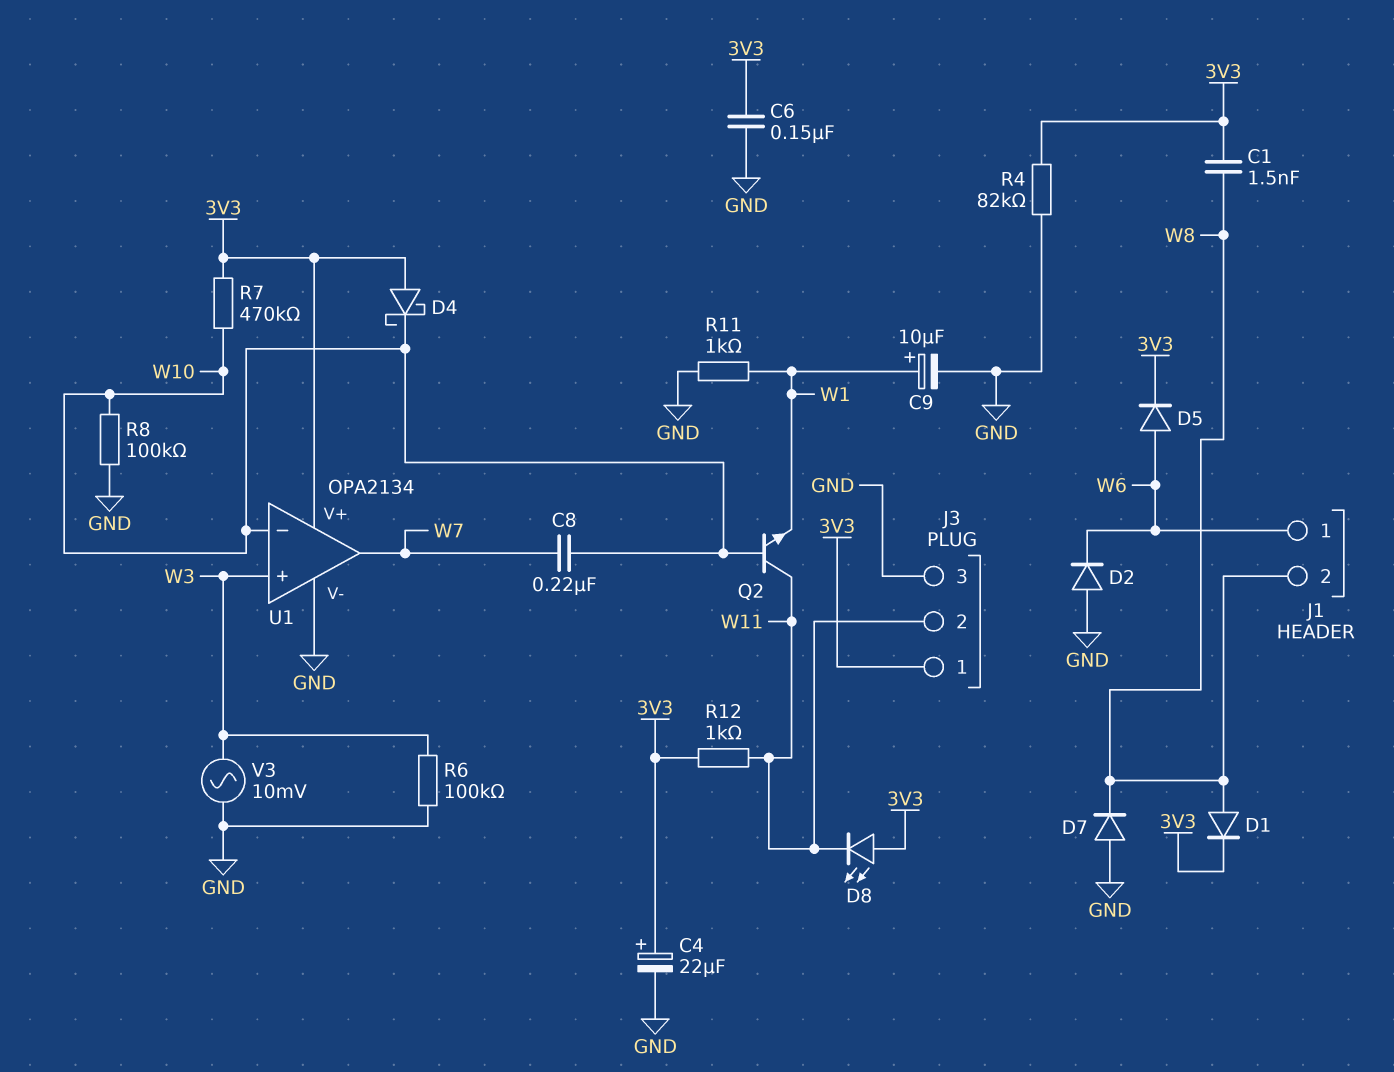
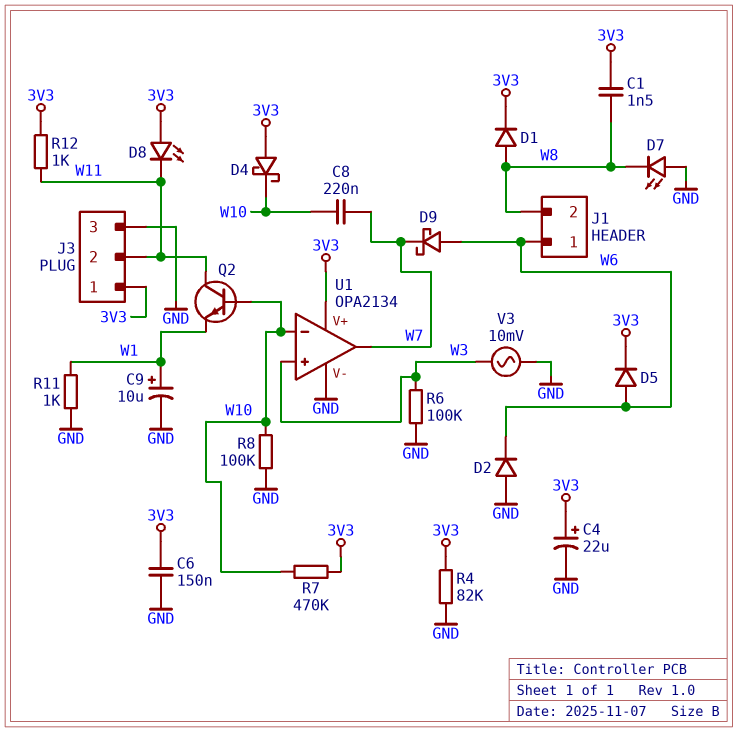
D7: diode (A GND, K W8) -> LED (A GND, K W8)
D9: none -> schottky (A W6, K W7)

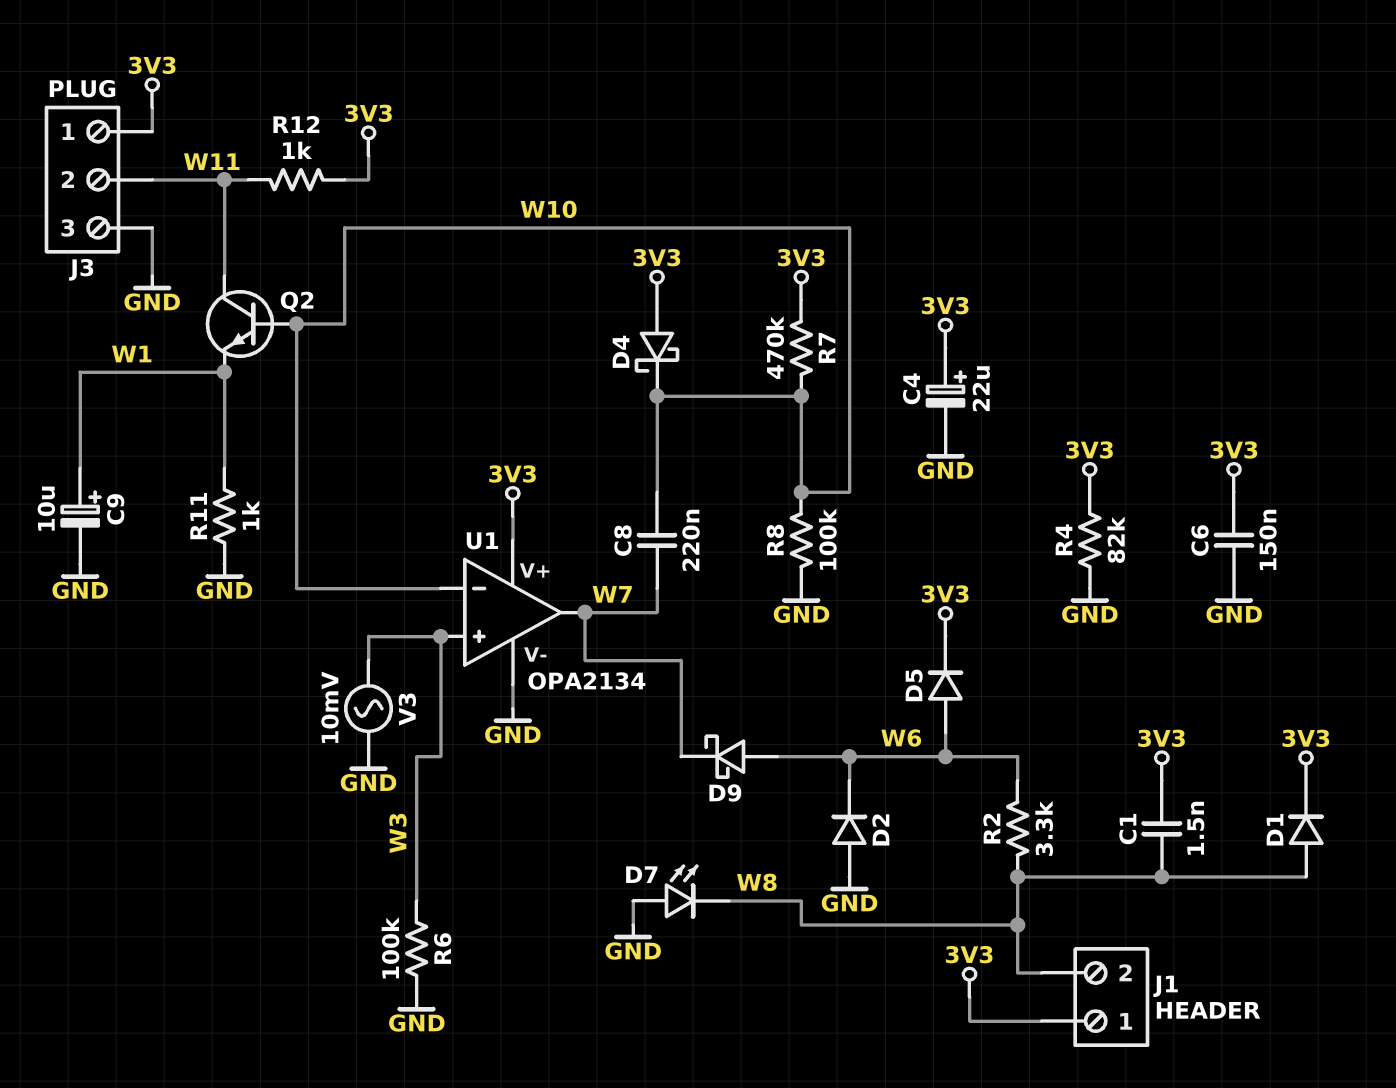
D8: LED (A 3V3, K W11) -> none
J1 pin 1: W6 -> 3V3
R2: none -> 3.3k (W6, W8)

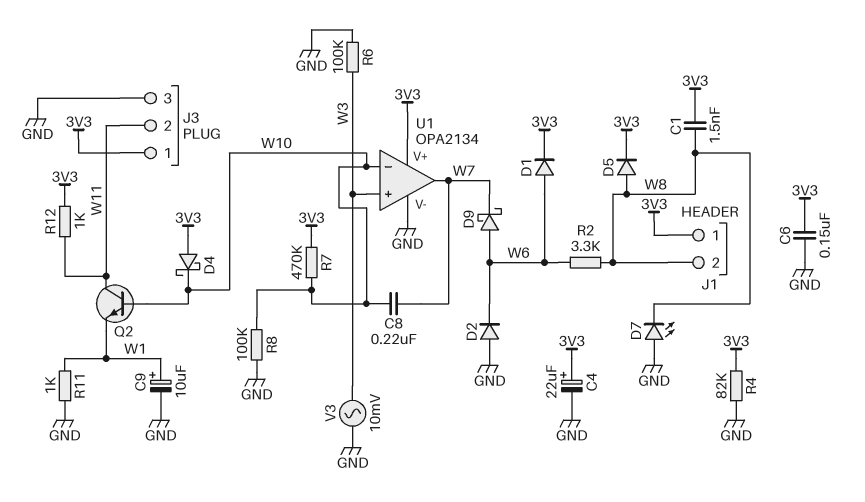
D1: diode (A W8, K 3V3) -> diode (A W6, K 3V3)
D5: diode (A W6, K 3V3) -> diode (A W8, K 3V3)

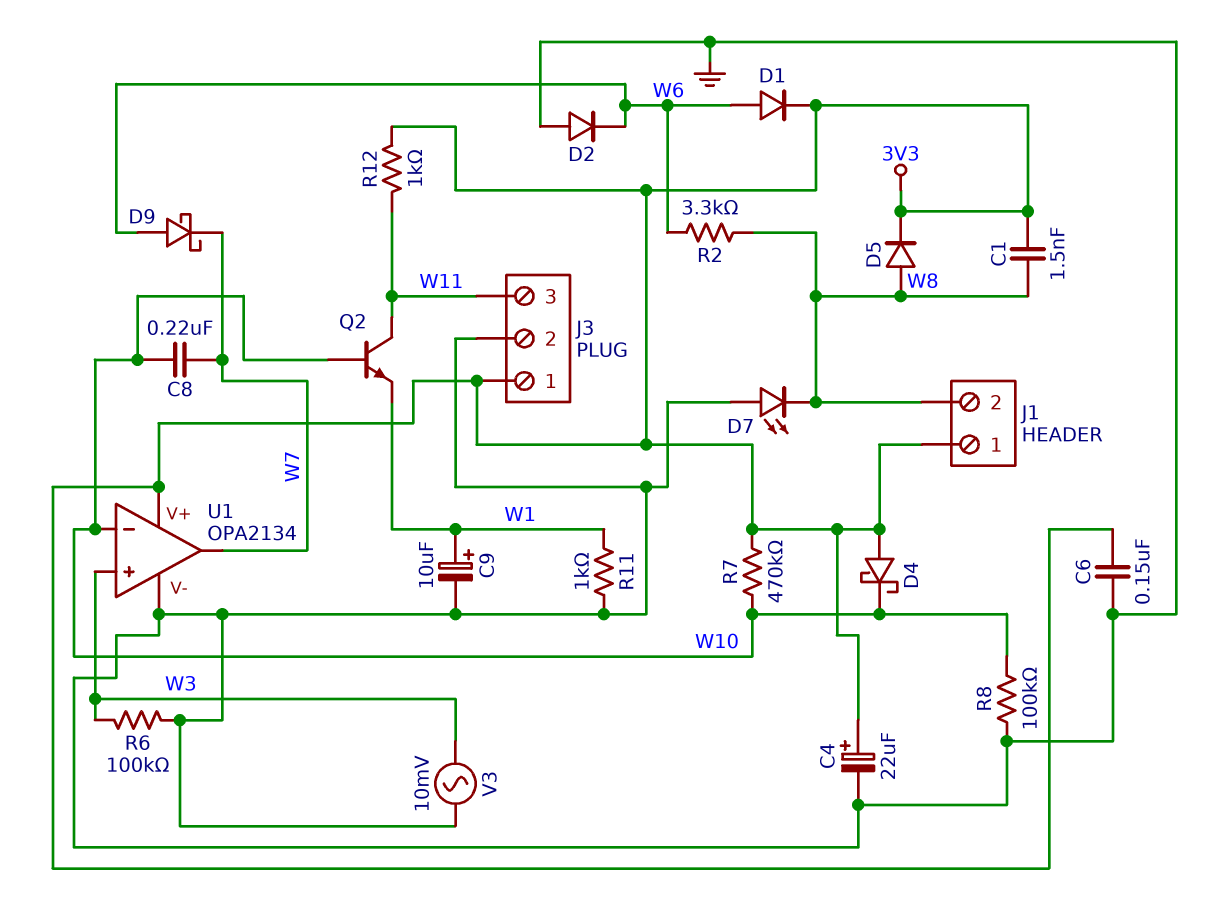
J3 pin 2: W11 -> GND
J3 pin 3: GND -> W11
R4: 82k (3V3, GND) -> none

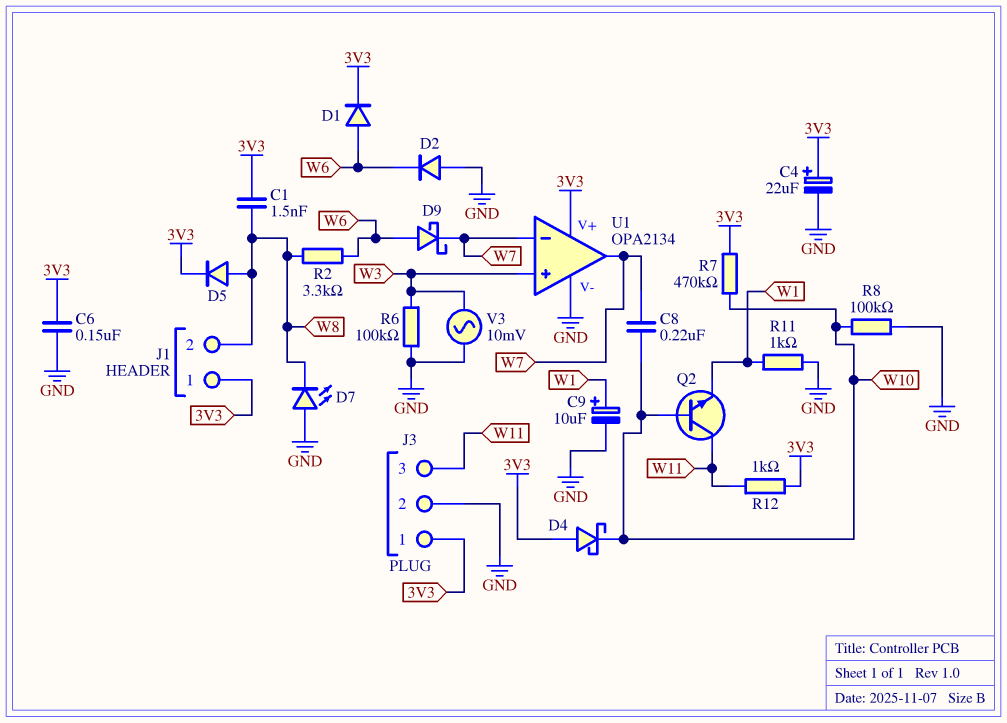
U1 pin in-: W10 -> W7

